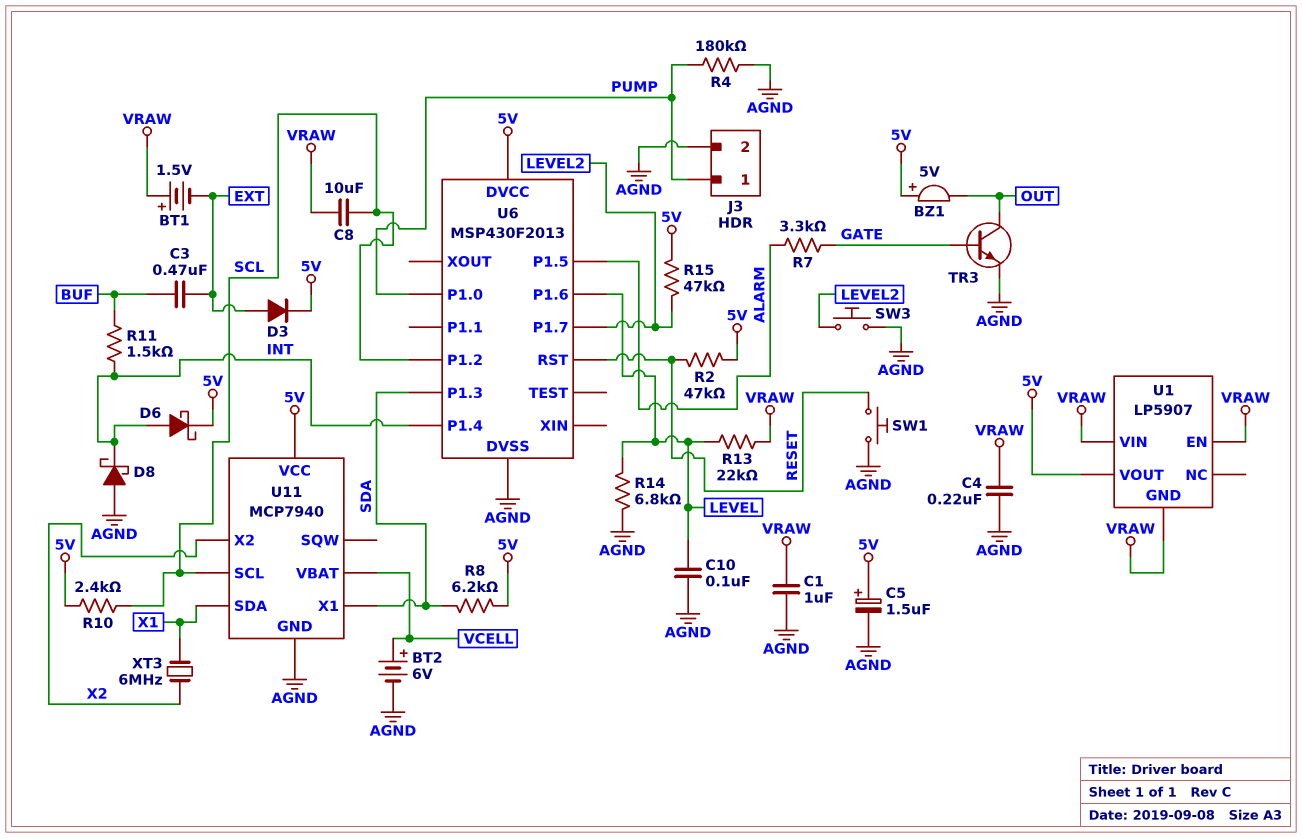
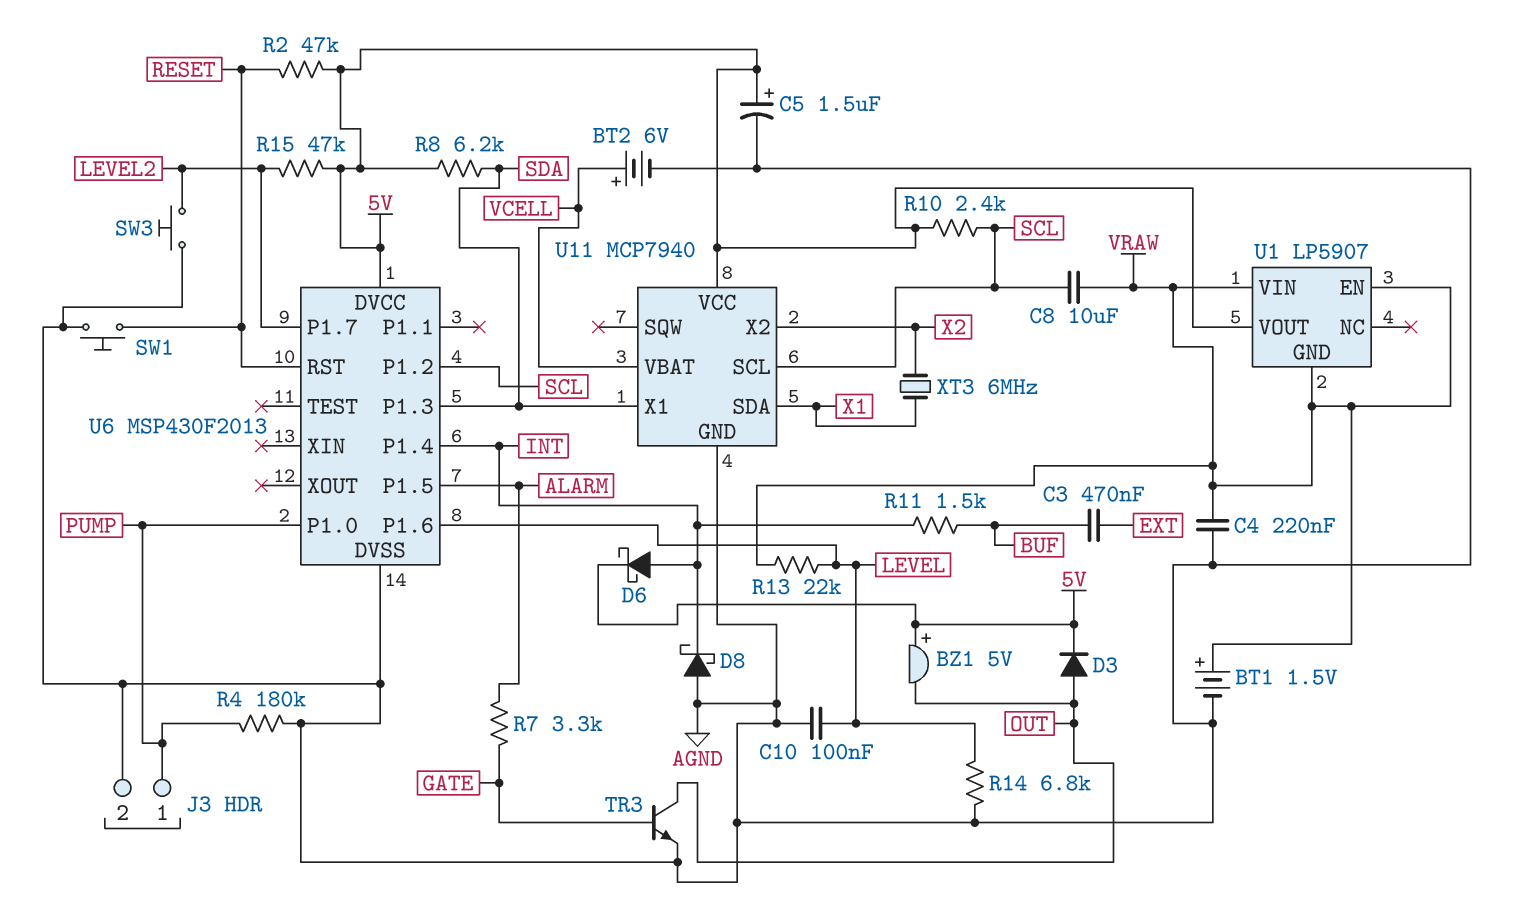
BT1: 1.5V (plus VRAW, minus EXT) -> 1.5V (plus VRAW, minus AGND)
C1: 1uF (AGND, VRAW) -> none
D3: diode (A EXT, K 5V) -> diode (A OUT, K 5V)

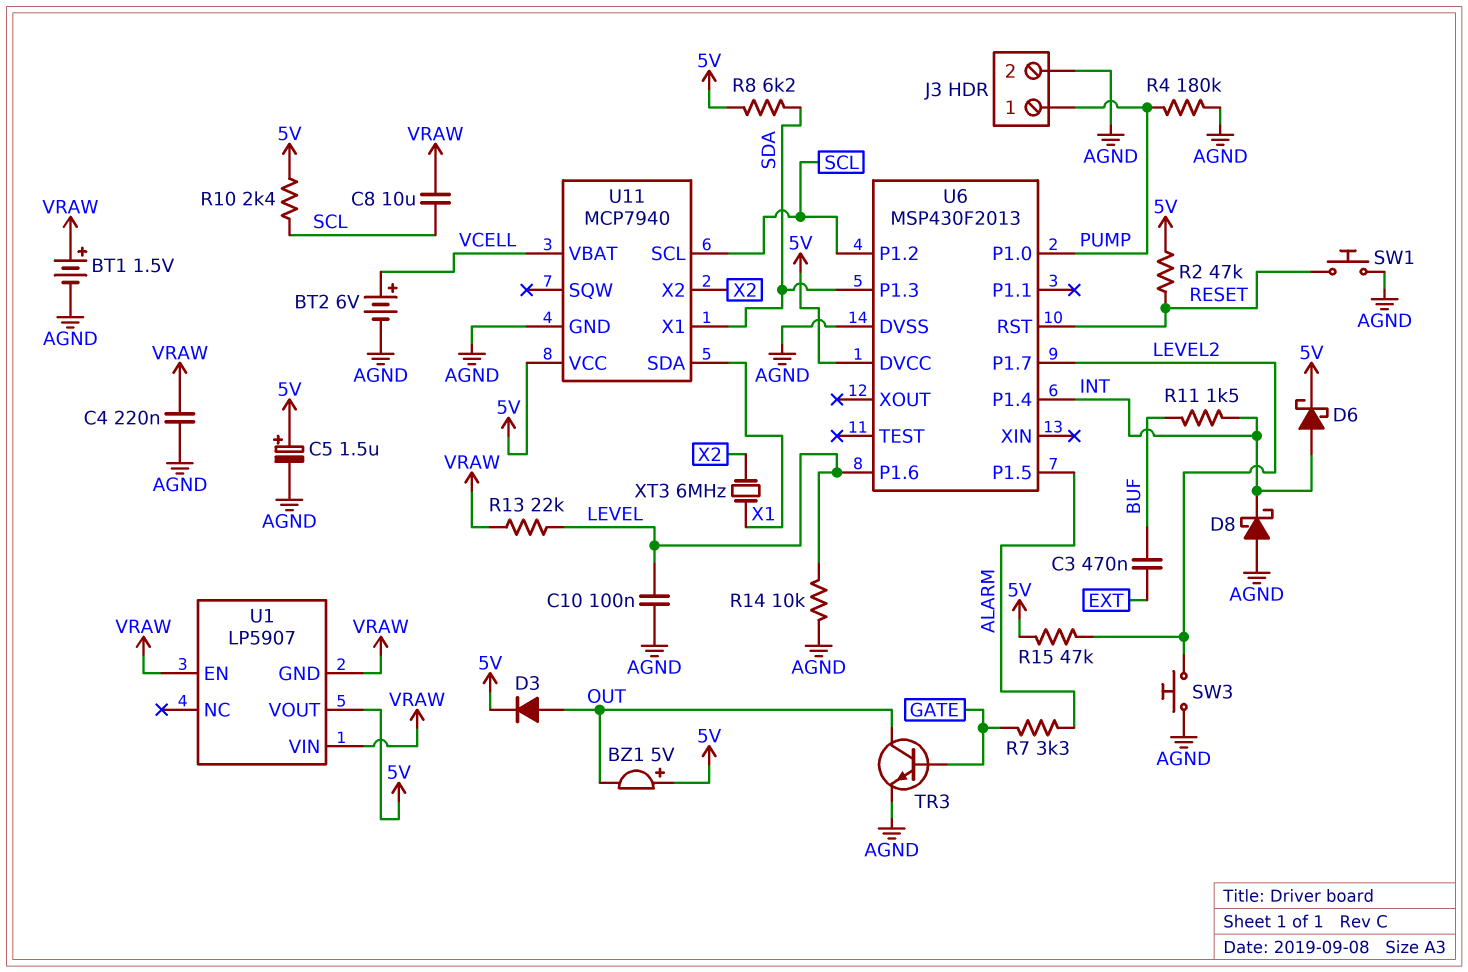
R14: 6.8k (AGND, LEVEL) -> 10k (AGND, LEVEL)

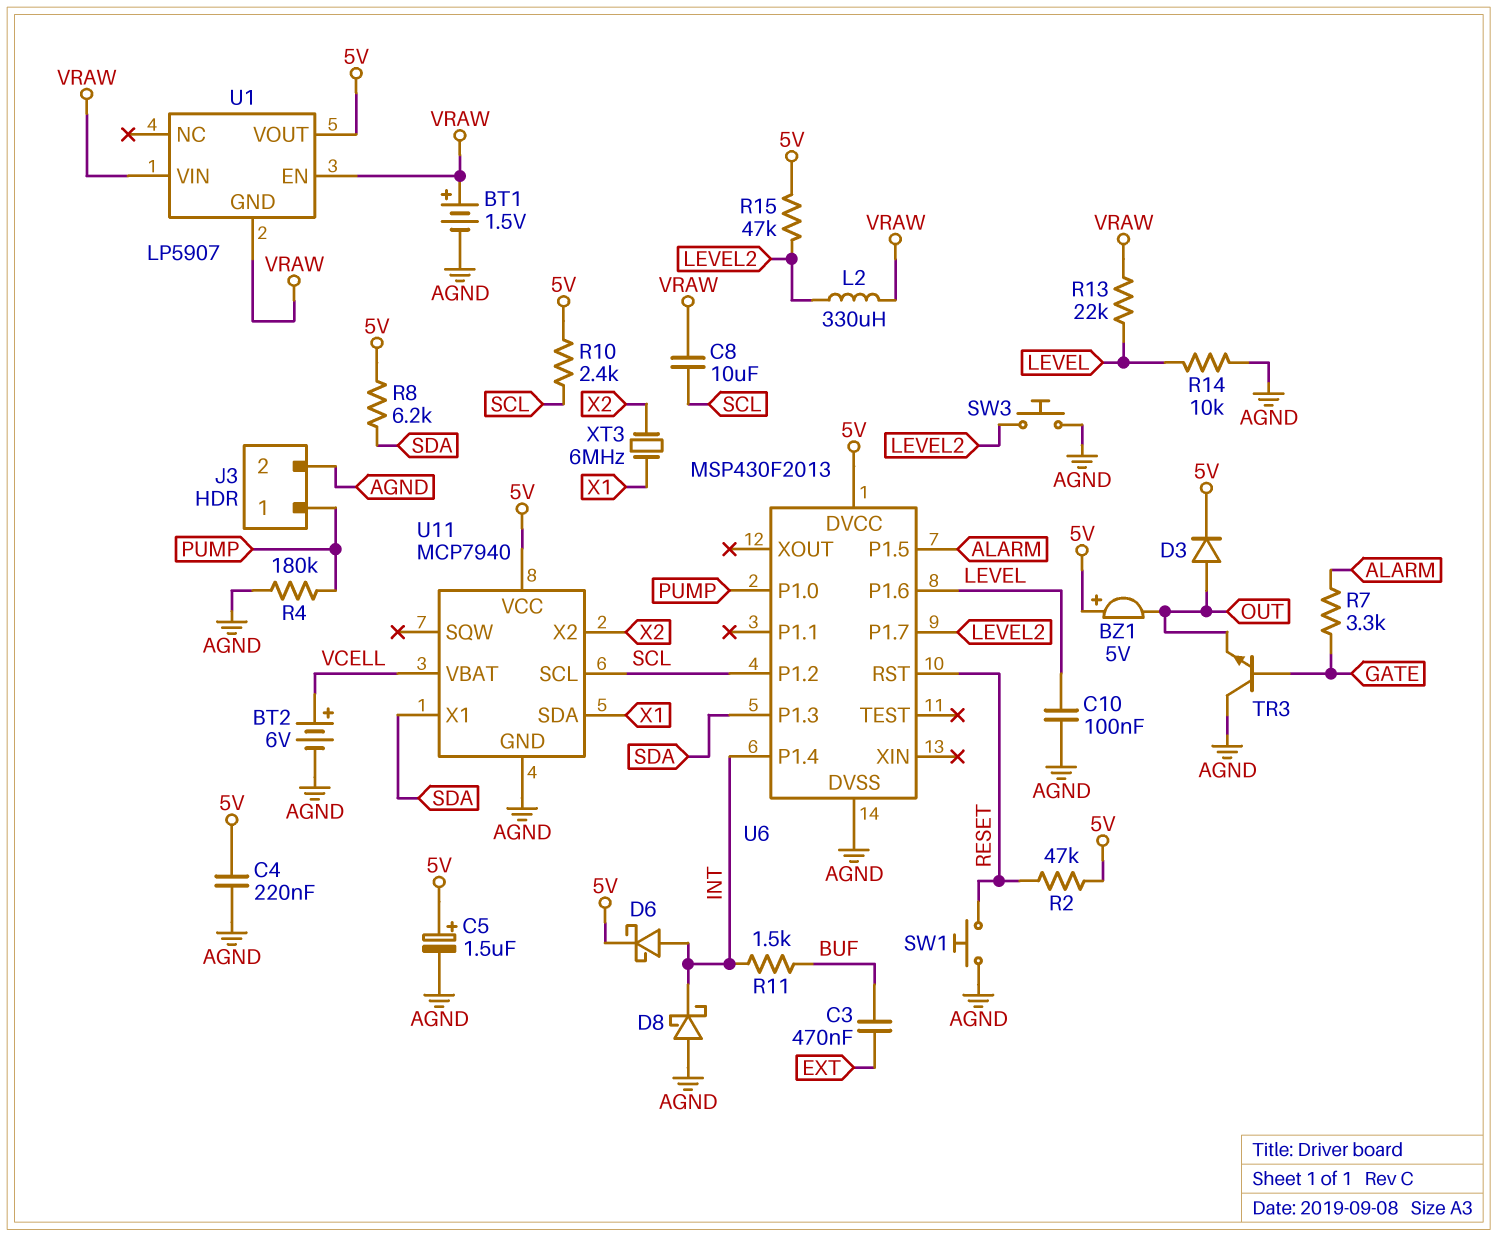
C4: 220nF (AGND, VRAW) -> 220nF (5V, AGND)
L2: none -> 330uH (LEVEL2, VRAW)
TR3: NPN (B GATE, C OUT, E AGND) -> NPN (B GATE, C AGND, E OUT)

